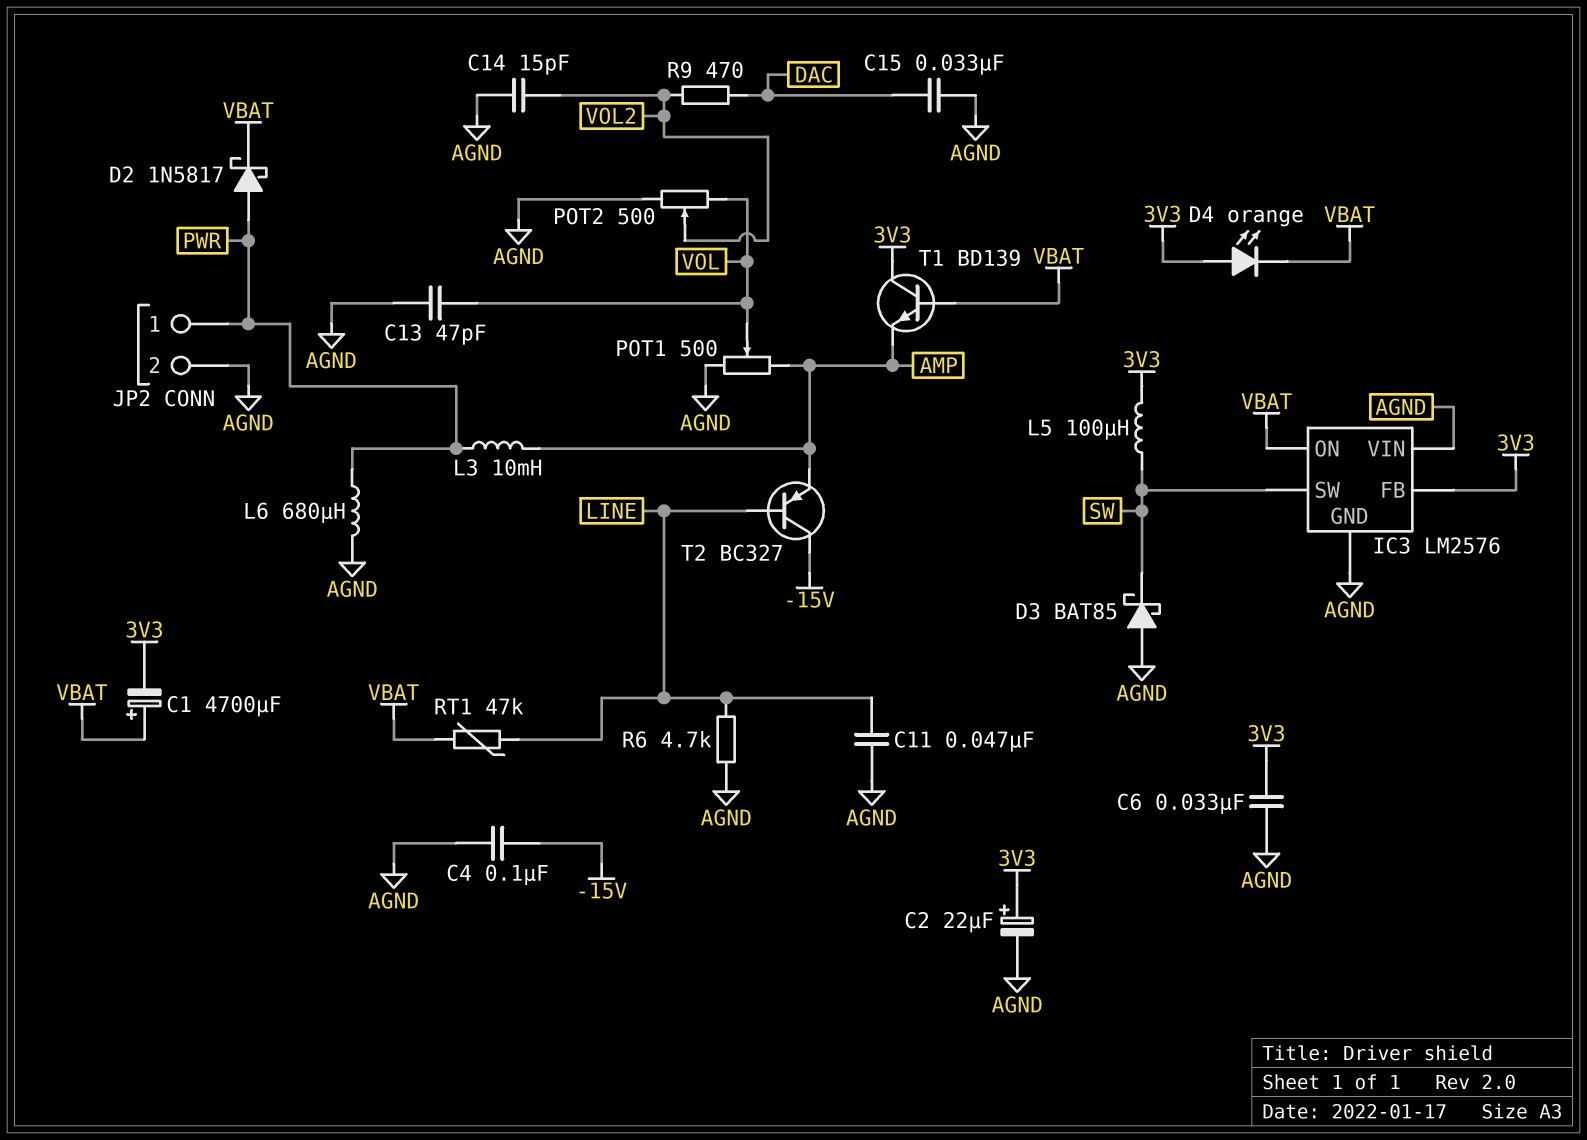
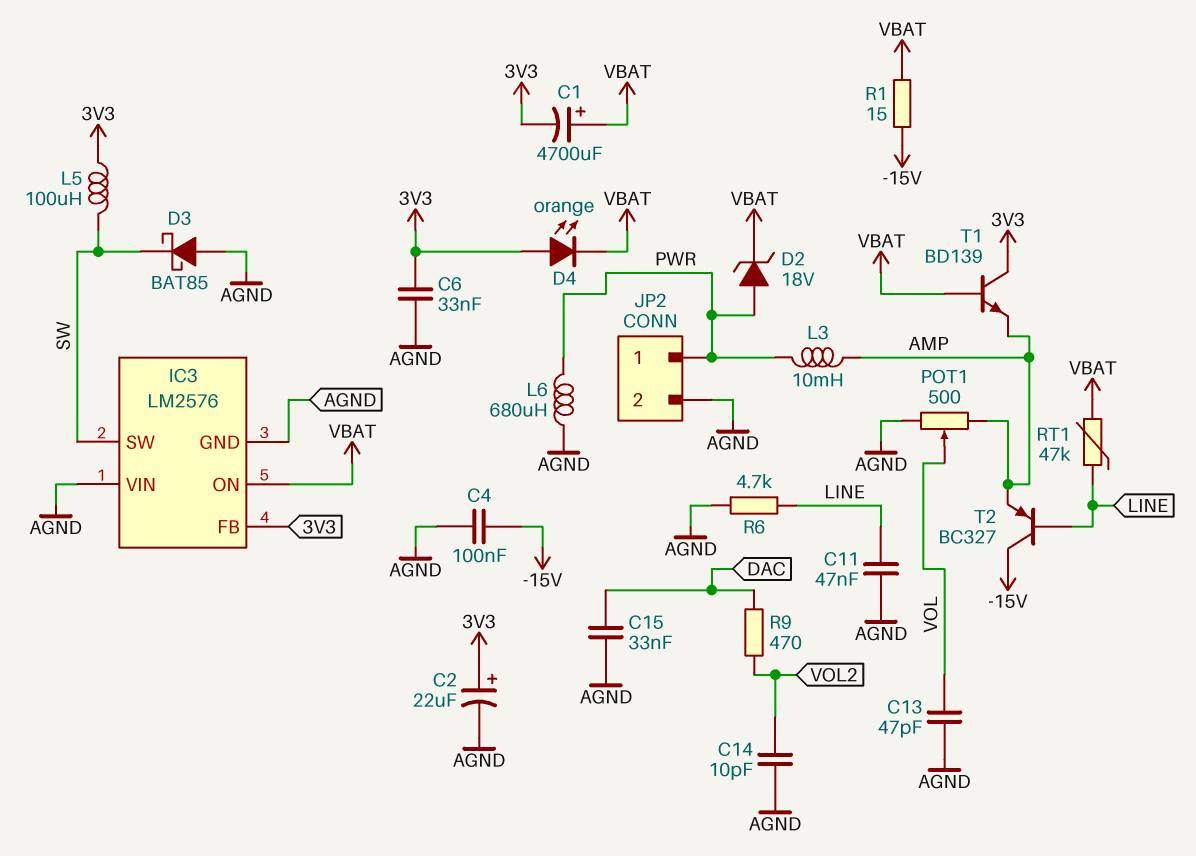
C14: 15pF (AGND, VOL2) -> 10pF (AGND, VOL2)
D2: schottky 1N5817 (A PWR, K VBAT) -> zener 18V (A PWR, K VBAT)
POT2: 500 (AGND, VOL, wiper VOL2) -> none
R1: none -> 15 (-15V, VBAT)

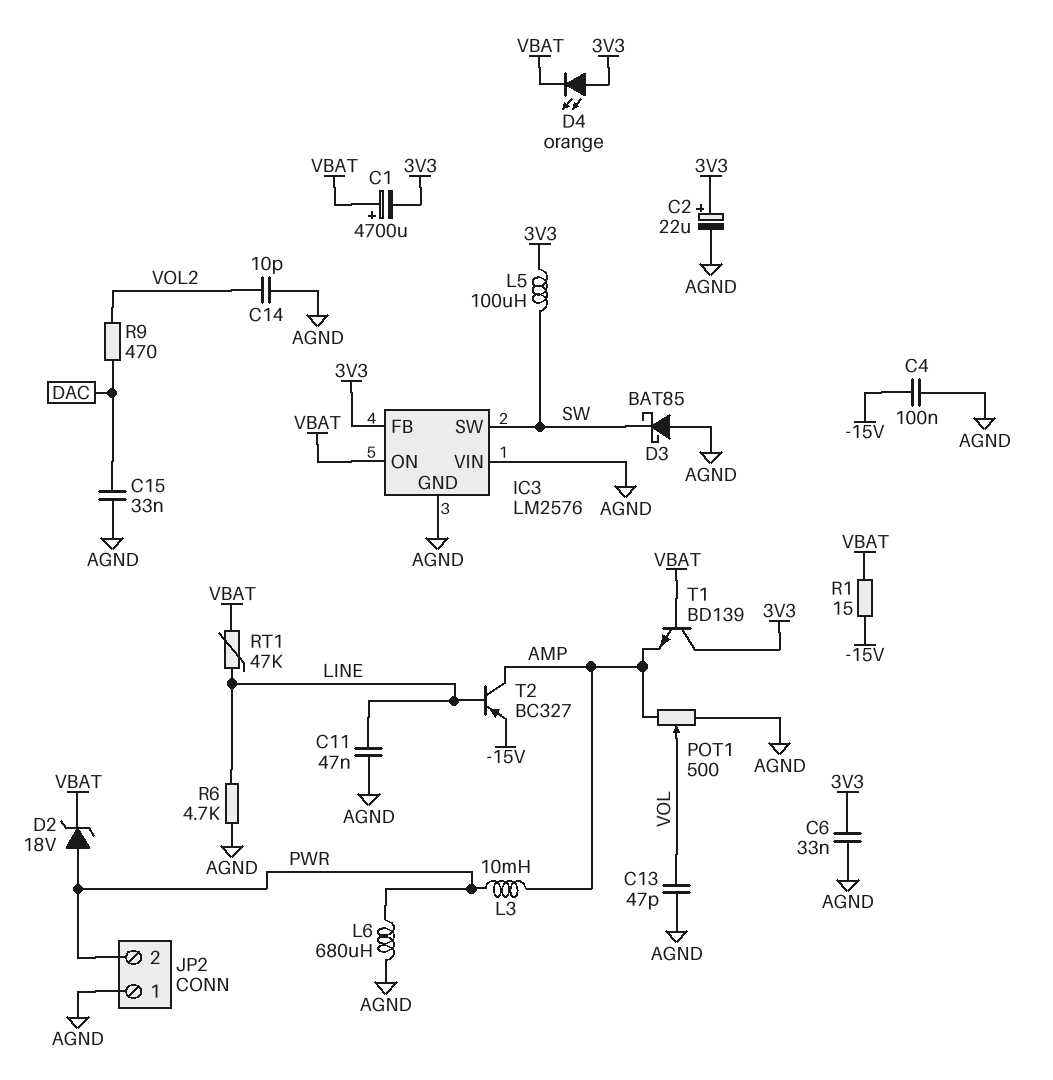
JP2 pin 1: PWR -> AGND
JP2 pin 2: AGND -> PWR
T2: PNP BC327 (B LINE, C -15V, E AMP) -> PNP BC327 (B LINE, C AMP, E -15V)

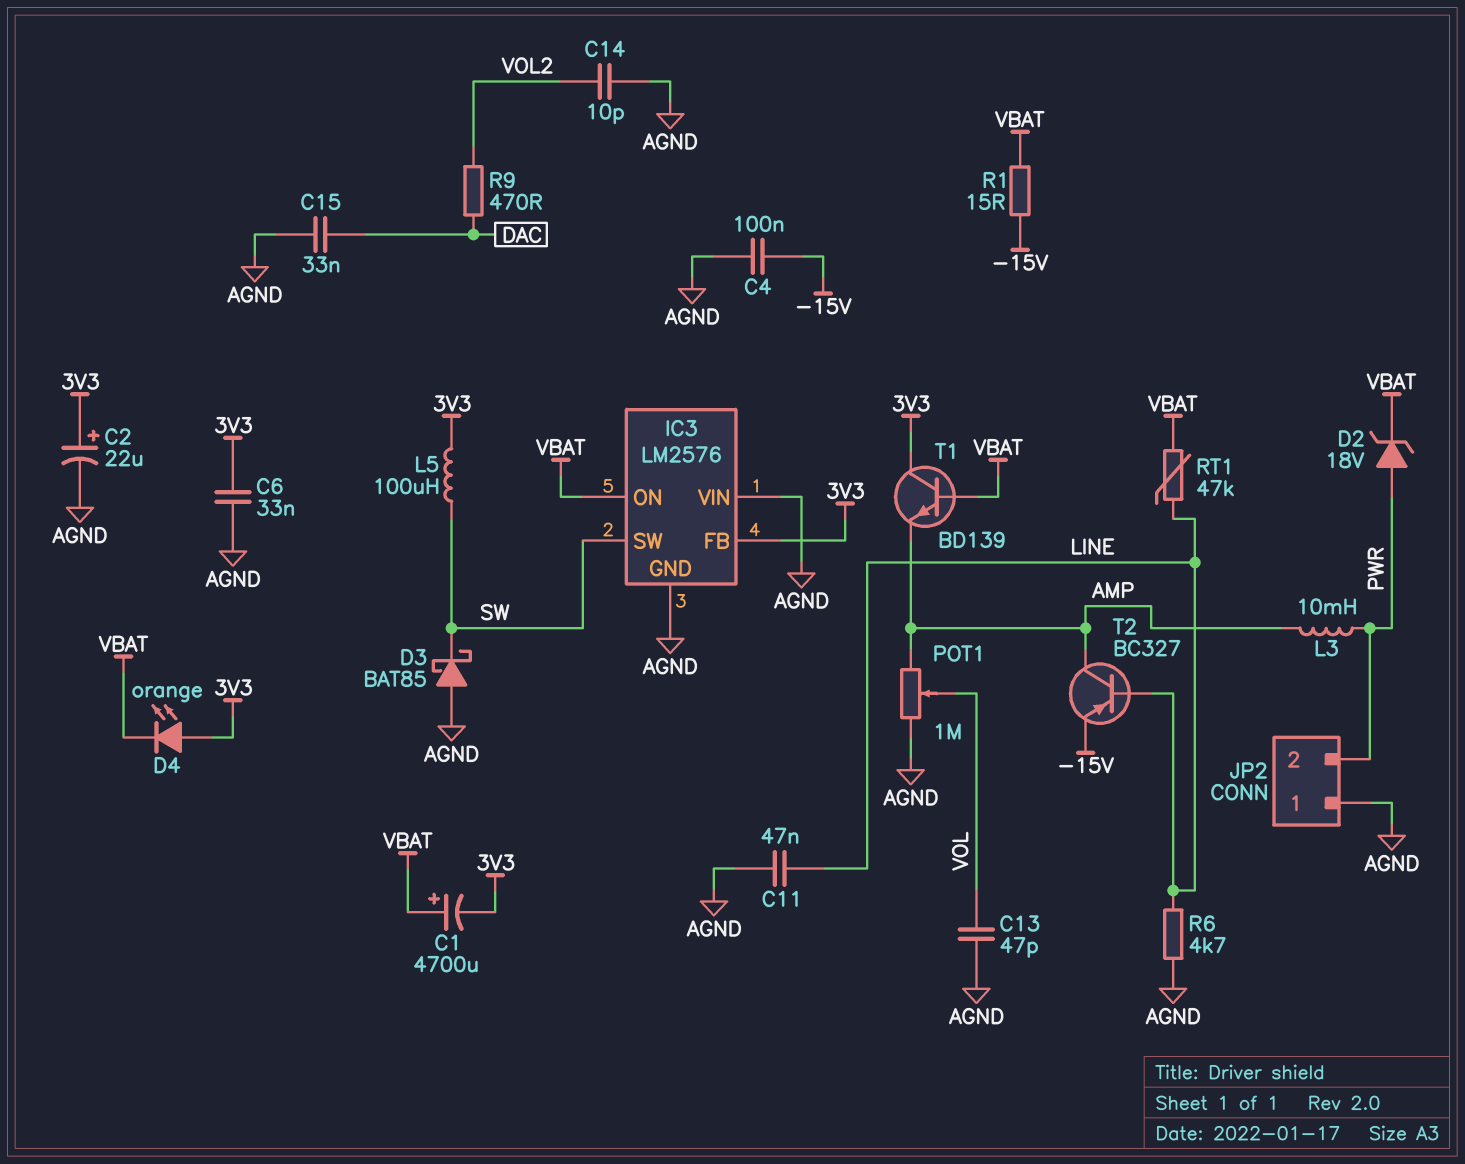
L6: 680uH (AGND, PWR) -> none
POT1: 500 (AGND, AMP, wiper VOL) -> 1M (AGND, AMP, wiper VOL)

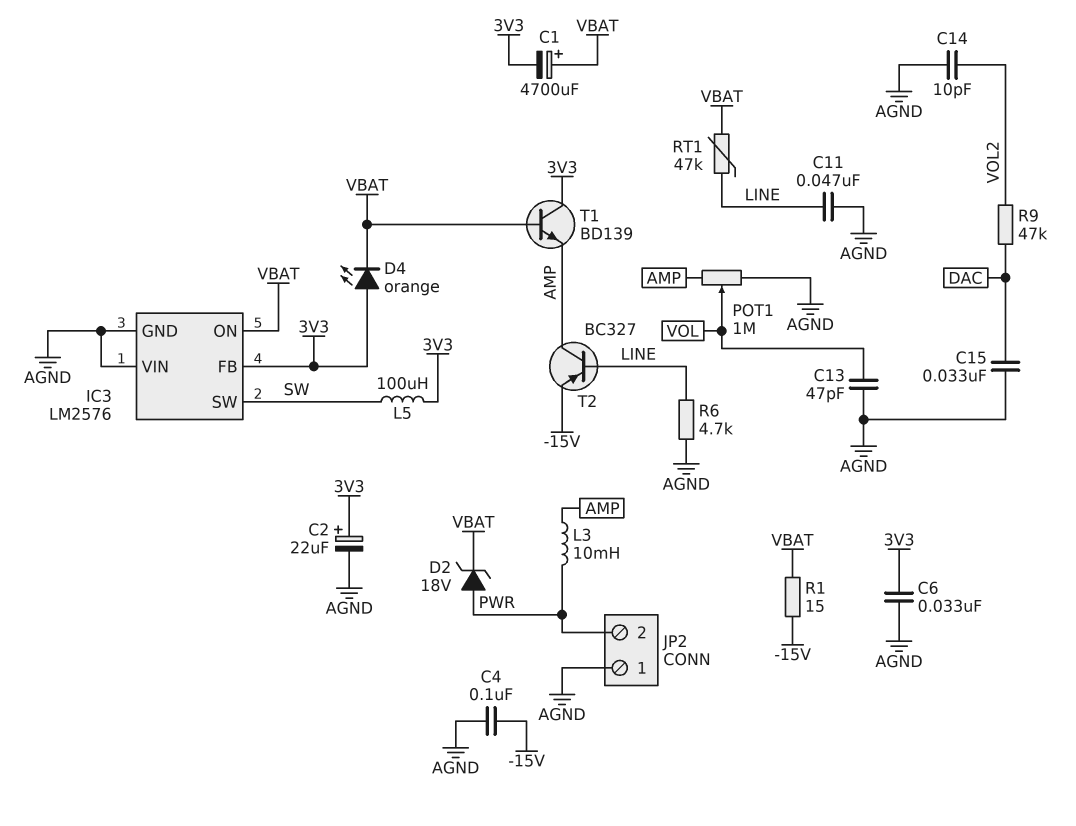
D3: schottky BAT85 (A AGND, K SW) -> none
R9: 470 (DAC, VOL2) -> 47k (DAC, VOL2)

